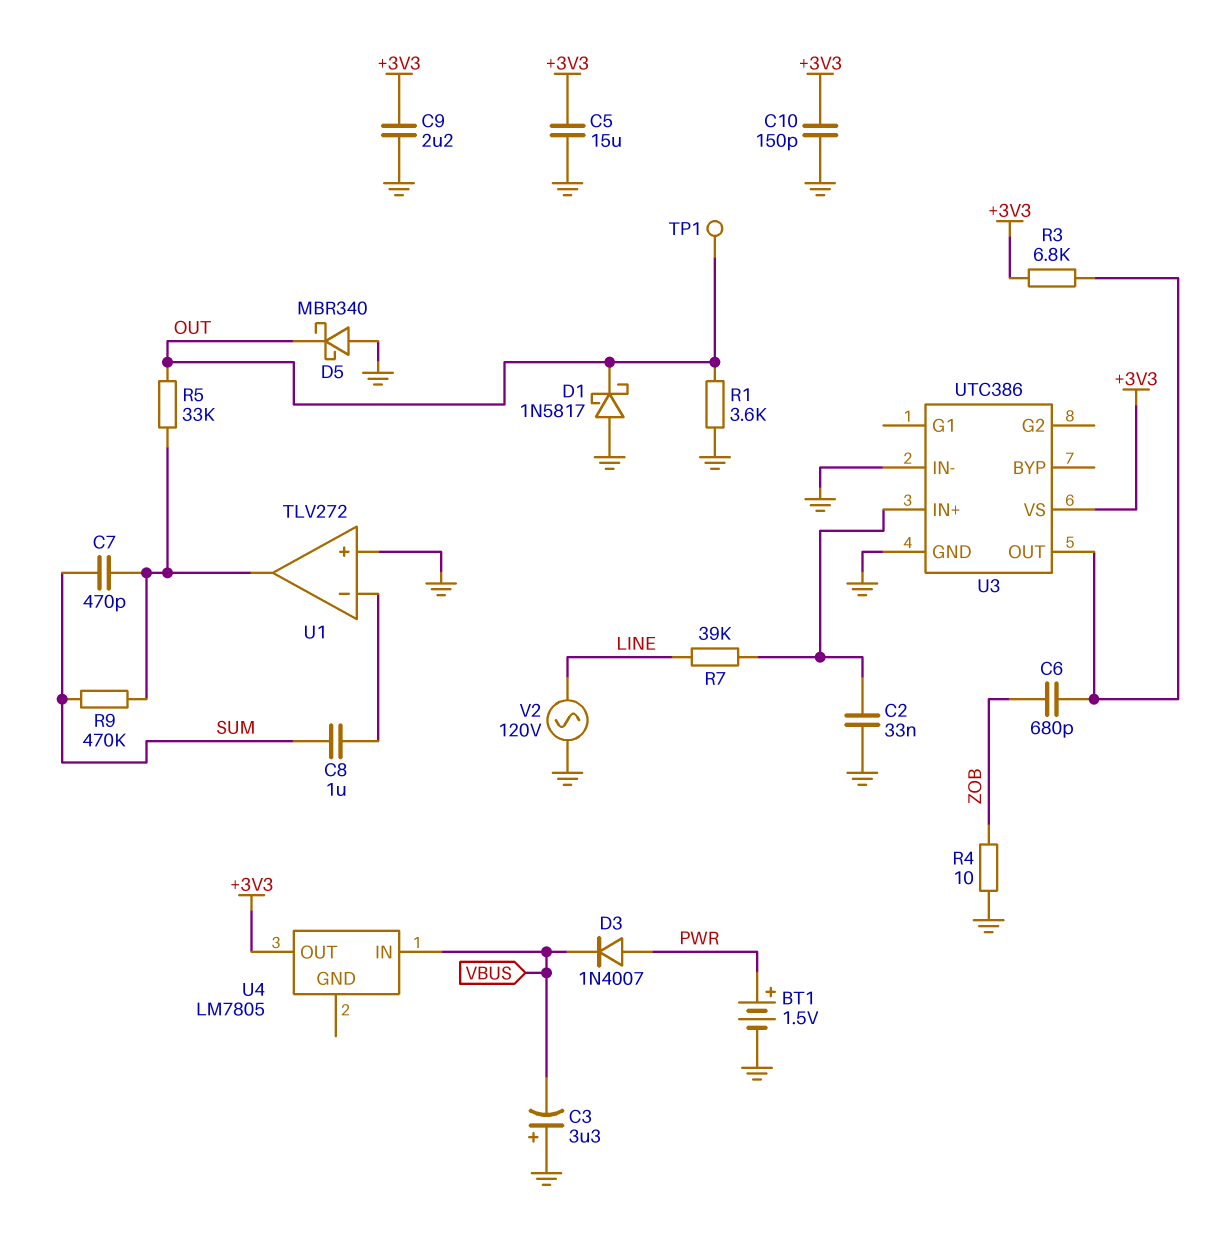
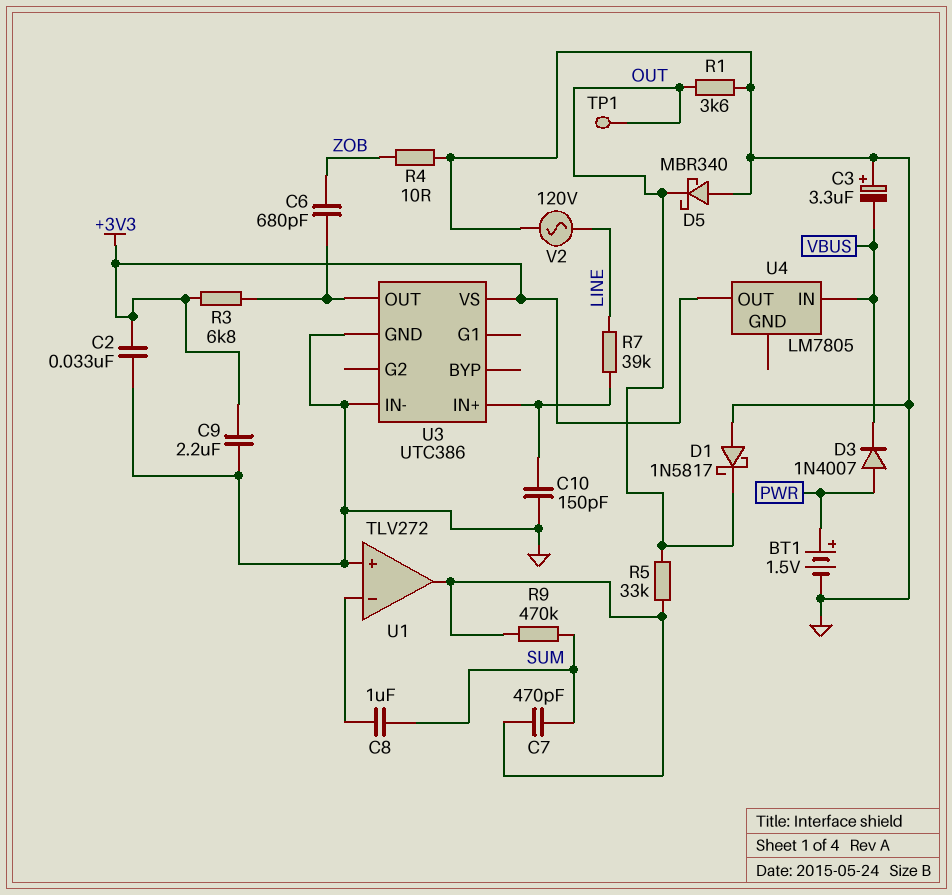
C2: 33nF (GND, U3/IN+) -> 33nF (+3V3, GND)
C5: 15uF (+3V3, GND) -> none
C10: 150pF (+3V3, GND) -> 150pF (GND, U3/IN+)

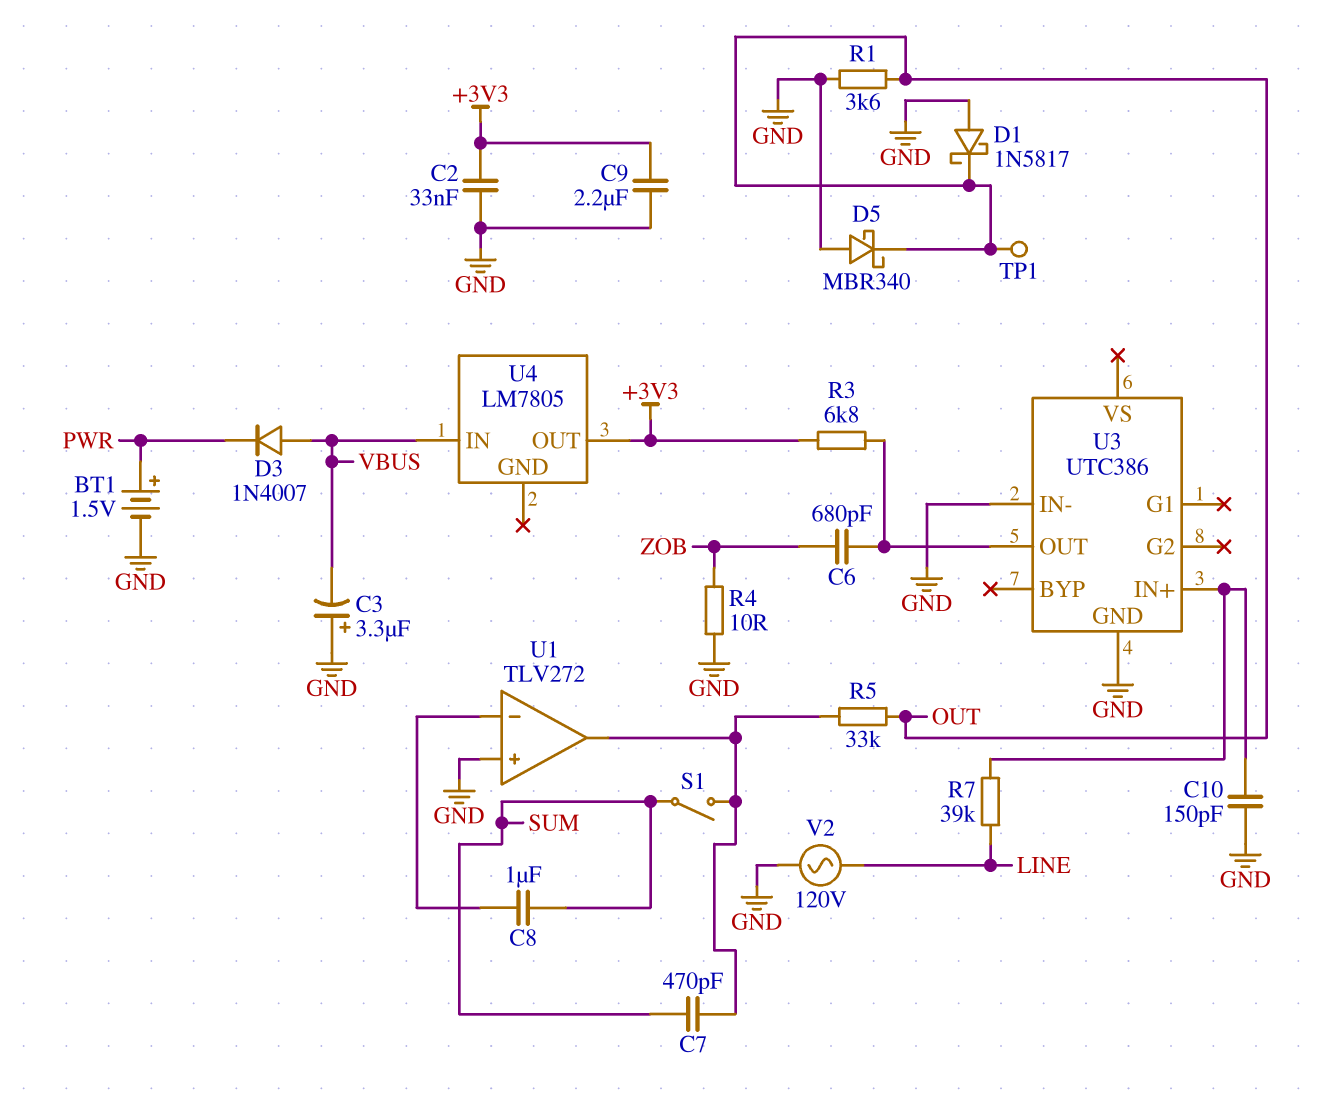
D3: diode 1N4007 (A PWR, K VBUS) -> diode 1N4007 (A VBUS, K PWR)
R9: 470k (SUM, U1/out) -> none
S1: none -> switch (SUM, U1/out)
U3 pin VS: +3V3 -> none

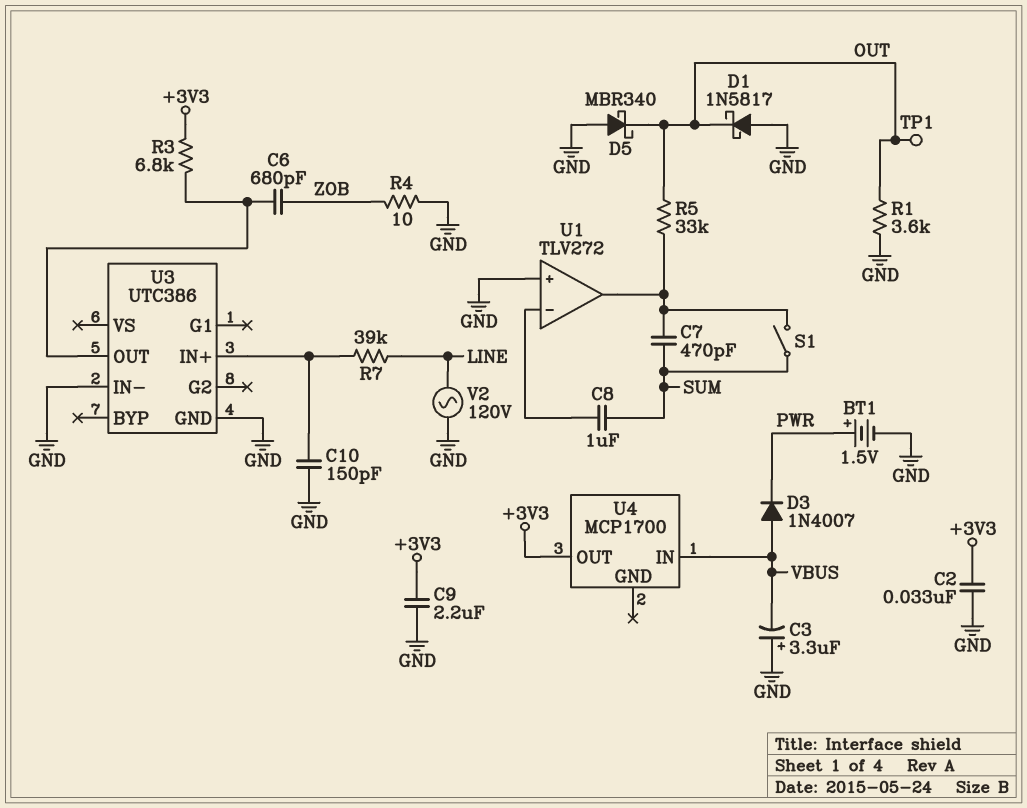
U4: LM7805 -> MCP1700

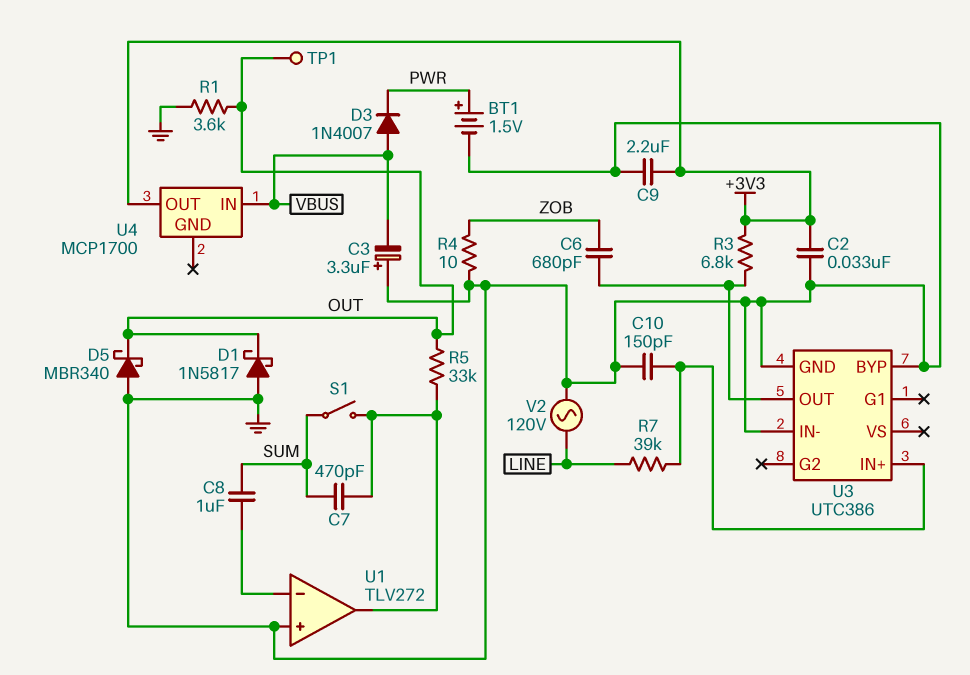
U3 pin BYP: none -> GND

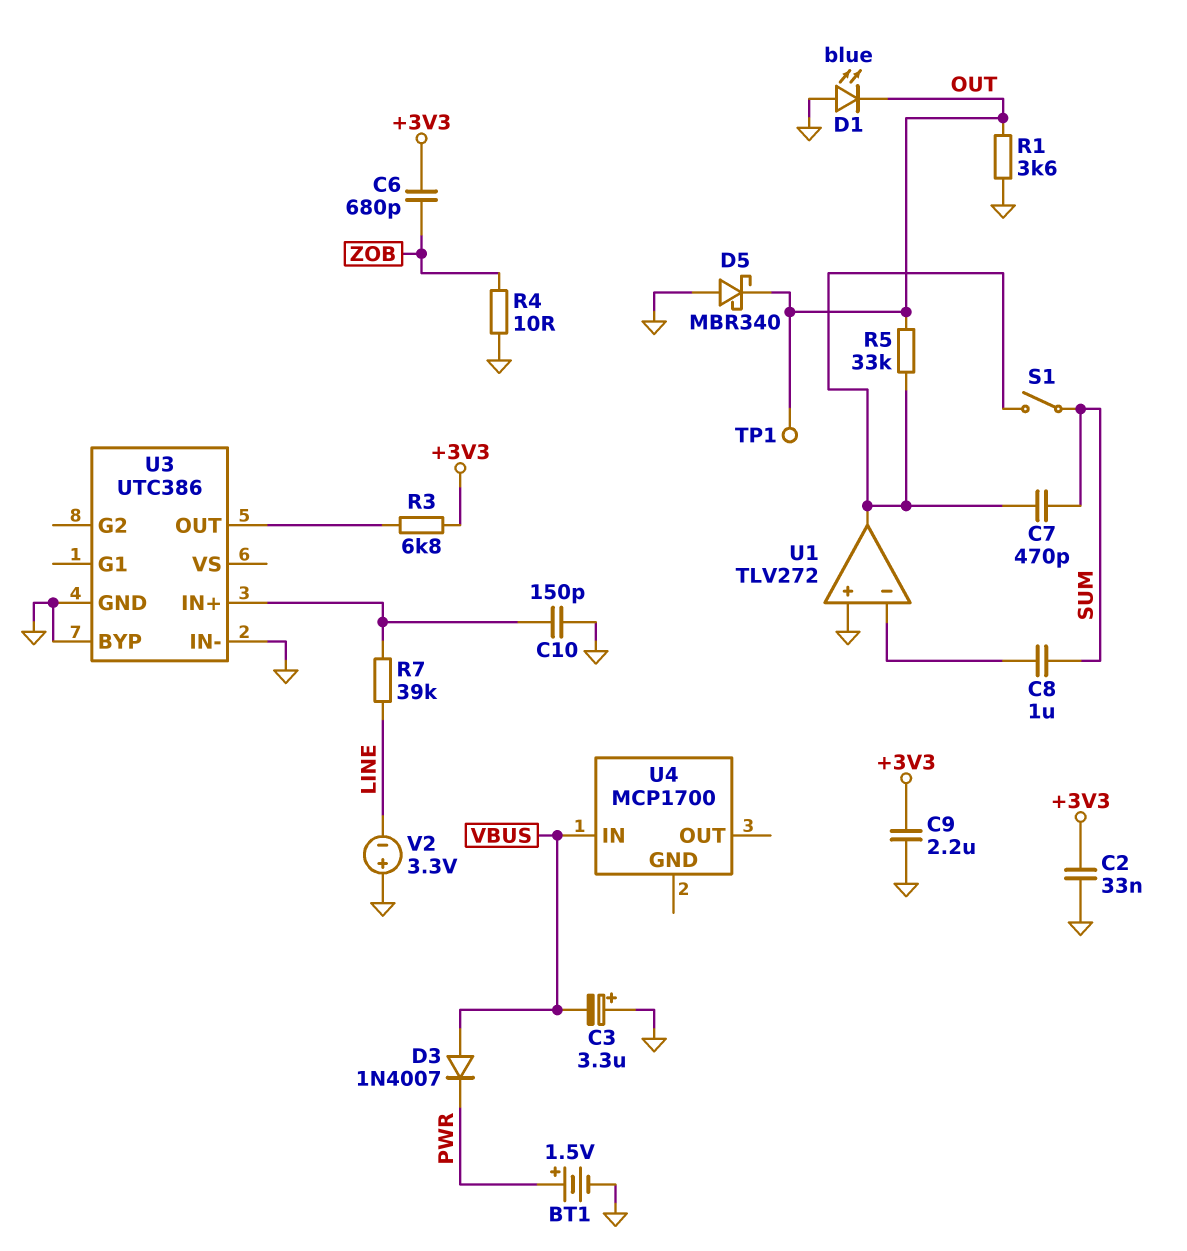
C6: 680pF (U3/OUT, ZOB) -> 680pF (+3V3, ZOB)
D1: schottky 1N5817 (A GND, K OUT) -> LED blue (A GND, K OUT)
U4 pin OUT: +3V3 -> none
V2: AC 120V (GND, LINE) -> 3.3V (plus GND, minus LINE)

